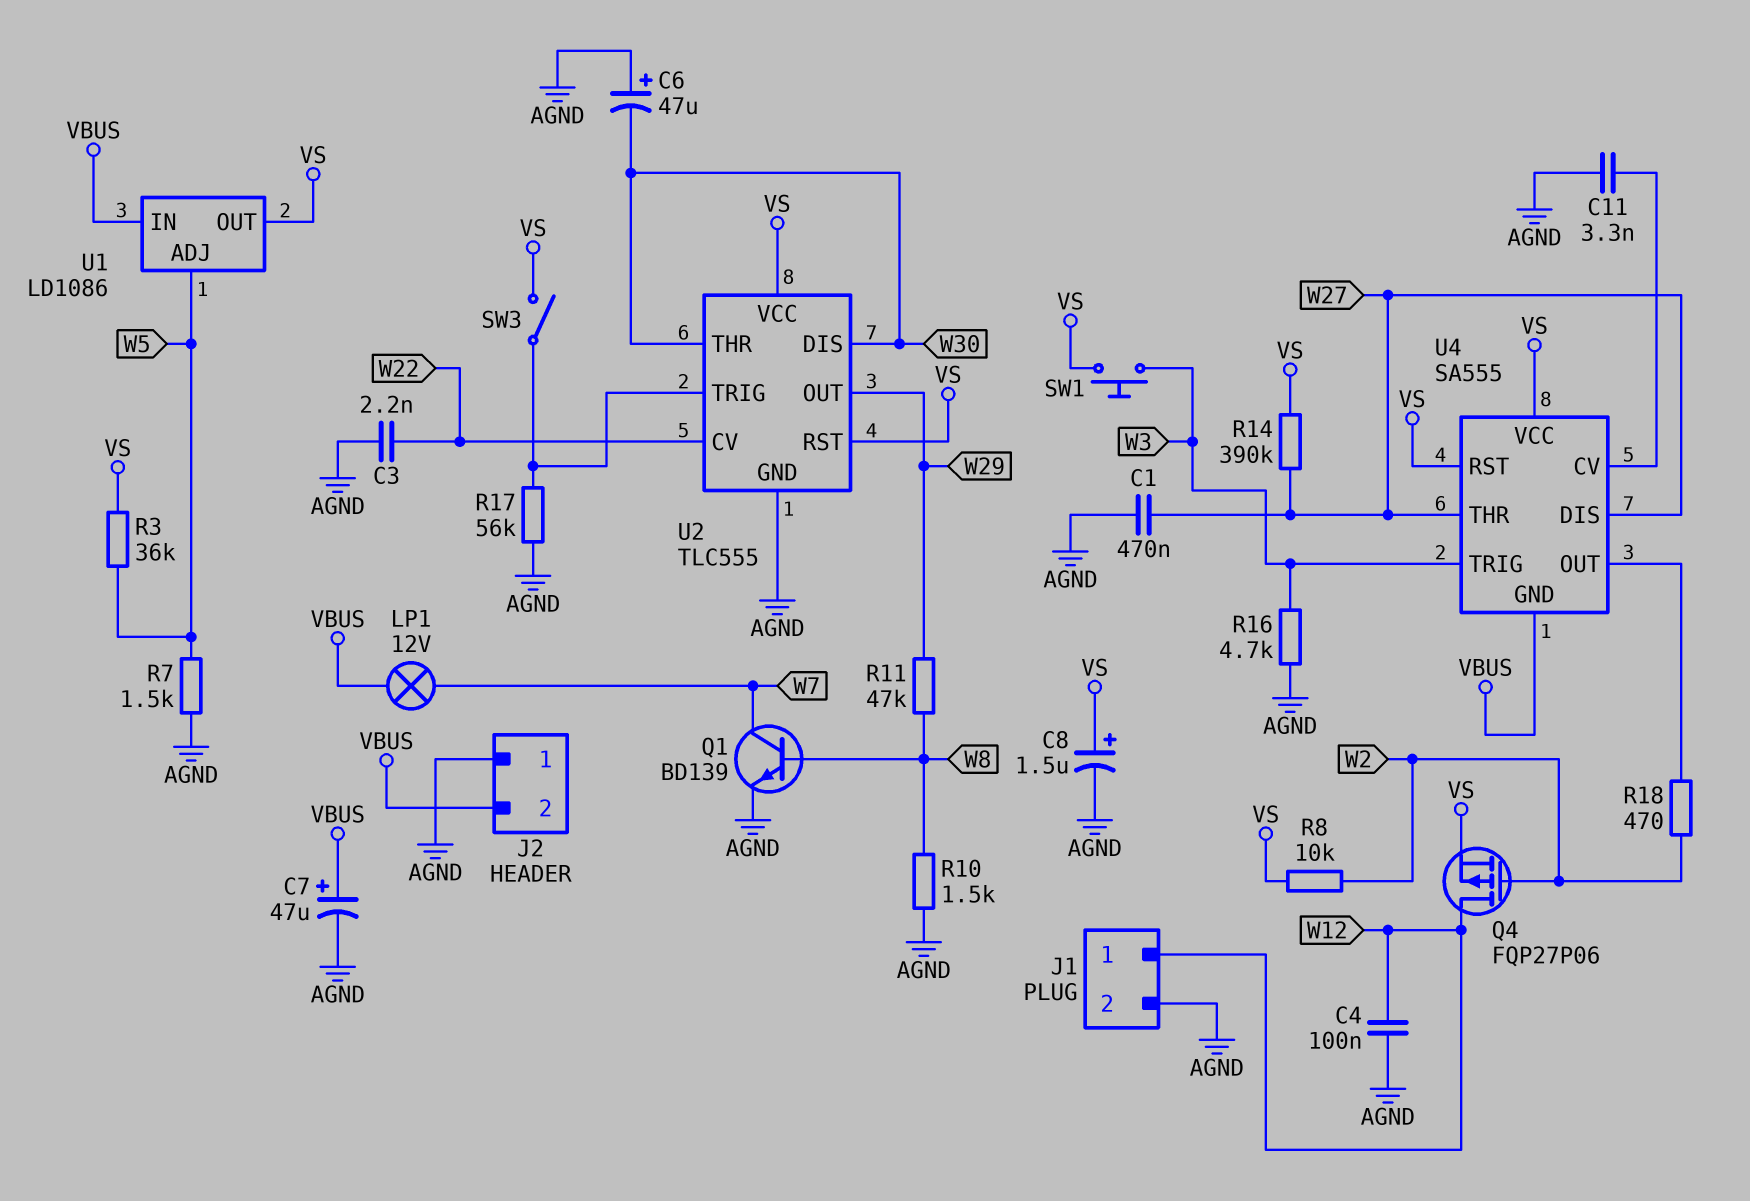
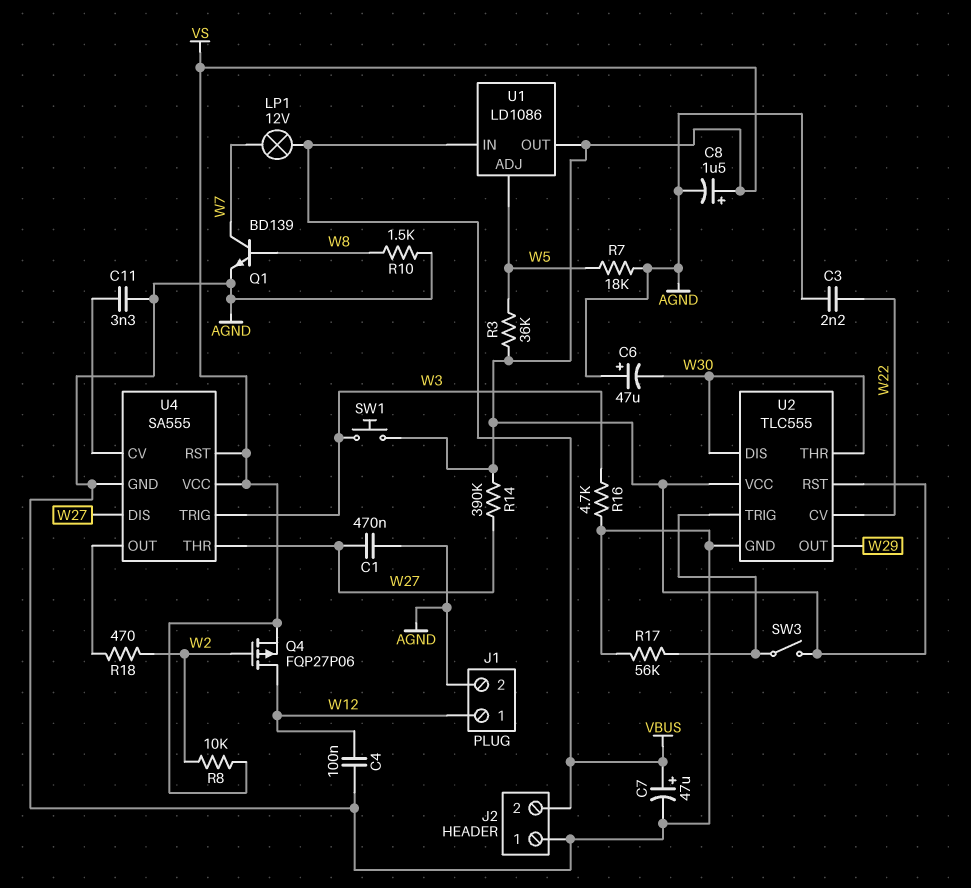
R7: 1.5k (AGND, W5) -> 18k (AGND, W5)
R11: 47k (W8, W29) -> none
U4 pin GND: VBUS -> AGND

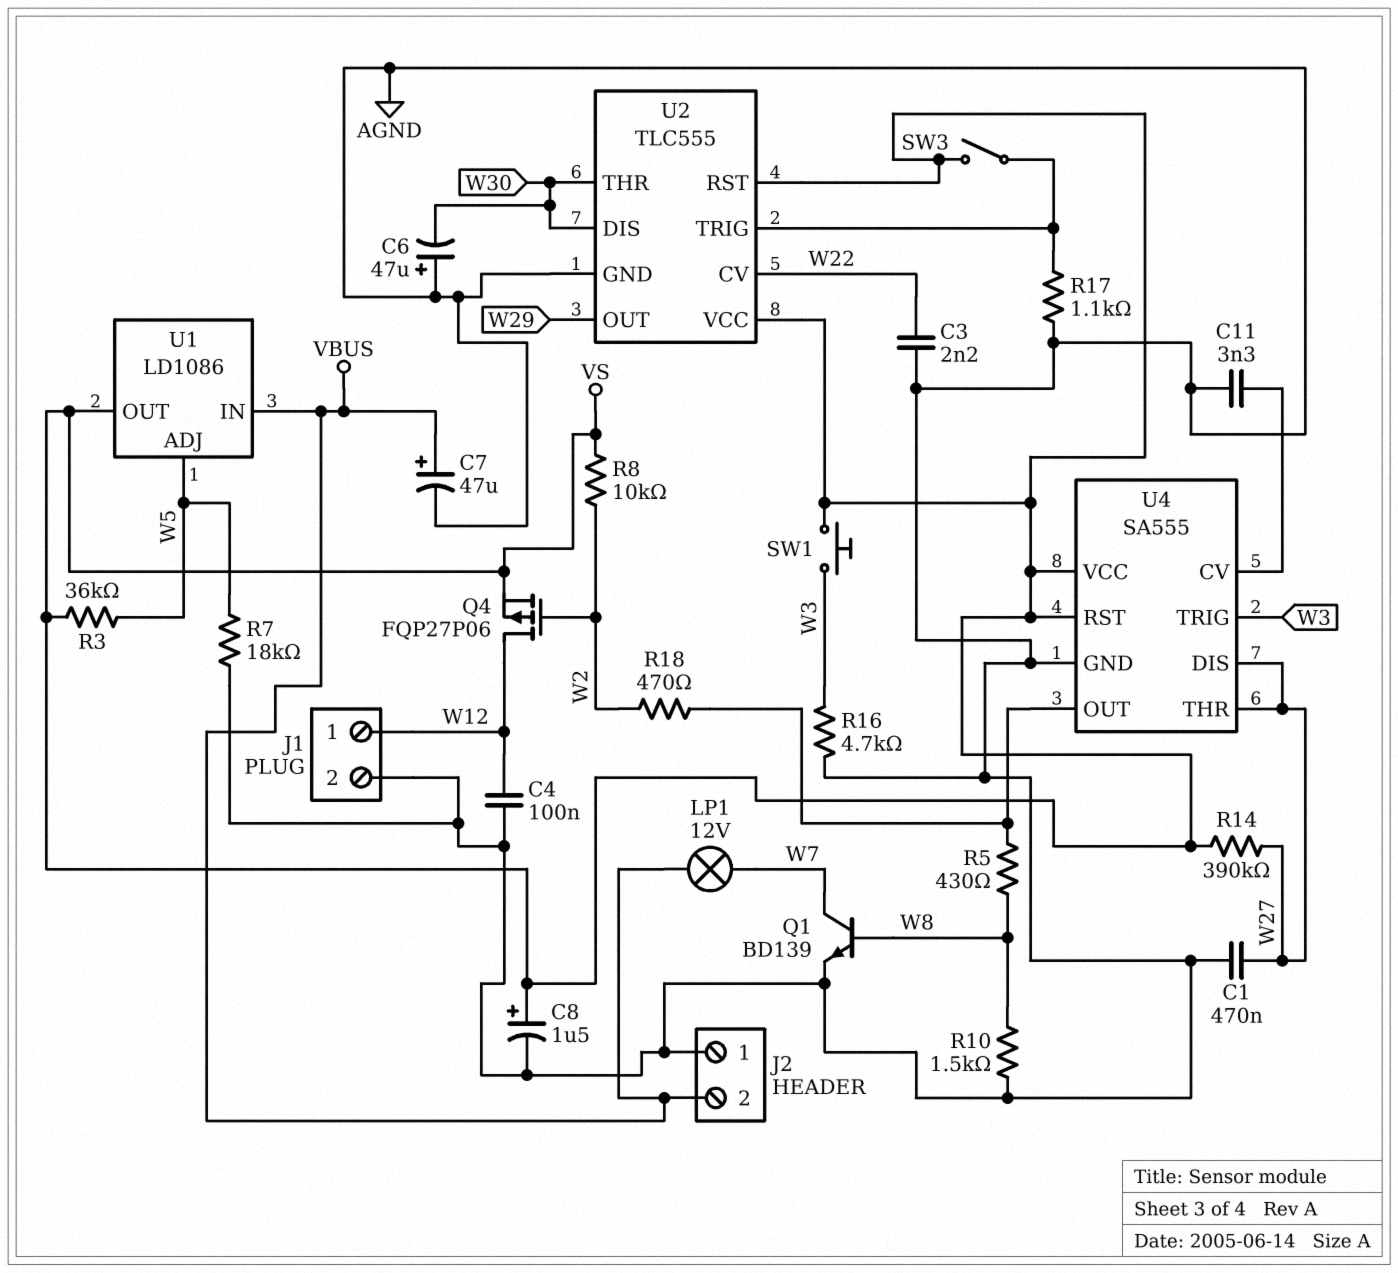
R5: none -> 430 (U4/OUT, W8)
R17: 56k (AGND, U2/TRIG) -> 1.1k (AGND, U2/TRIG)

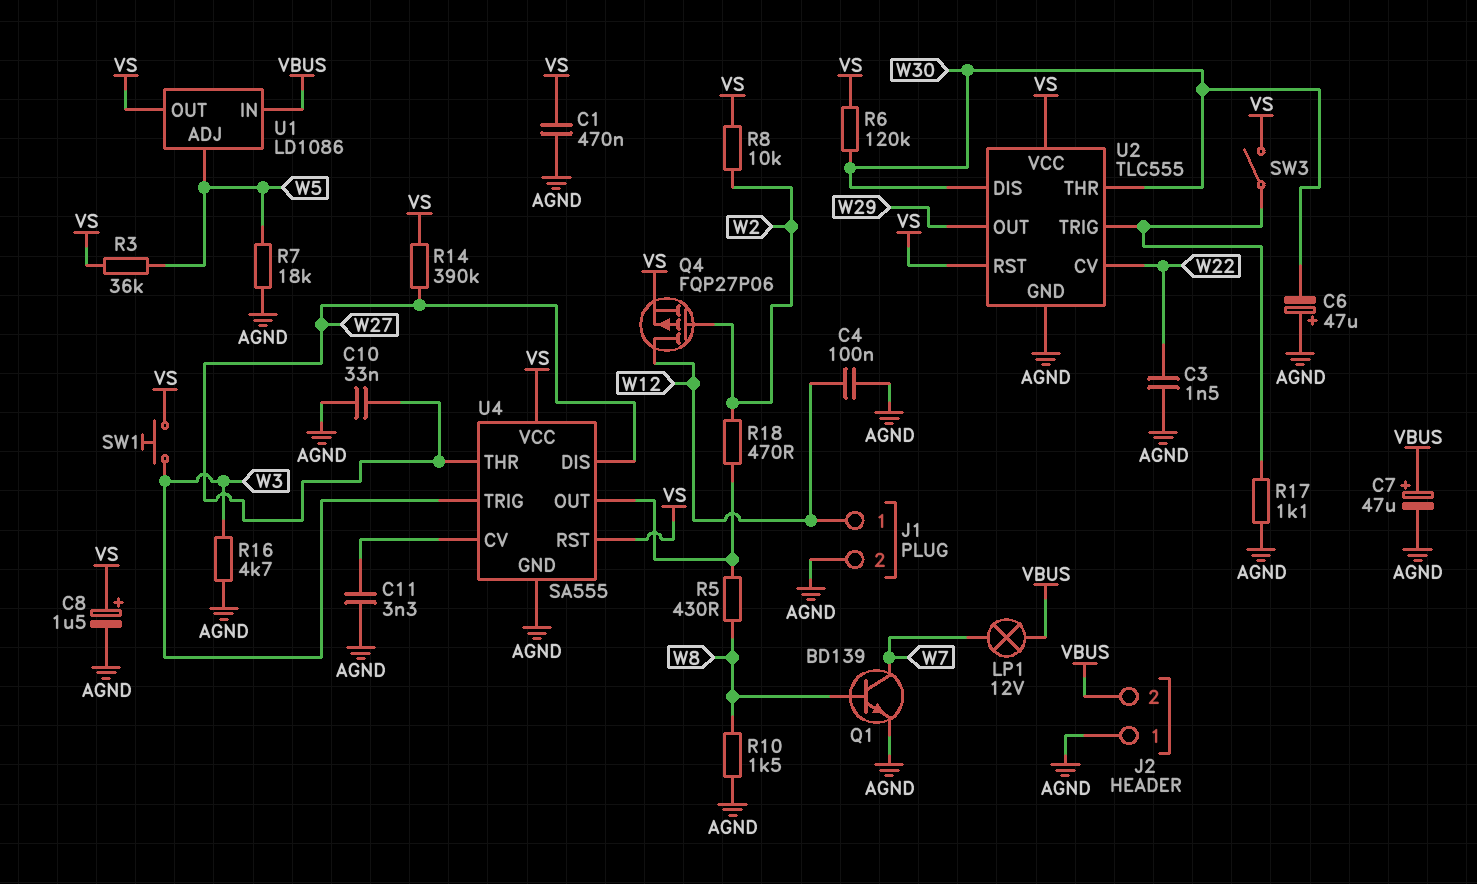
C1: 470nF (AGND, W27) -> 470nF (AGND, VS)
C3: 2.2nF (AGND, W22) -> 1.5nF (AGND, W22)
C10: none -> 33nF (AGND, W27)
R6: none -> 120k (VS, W30)

